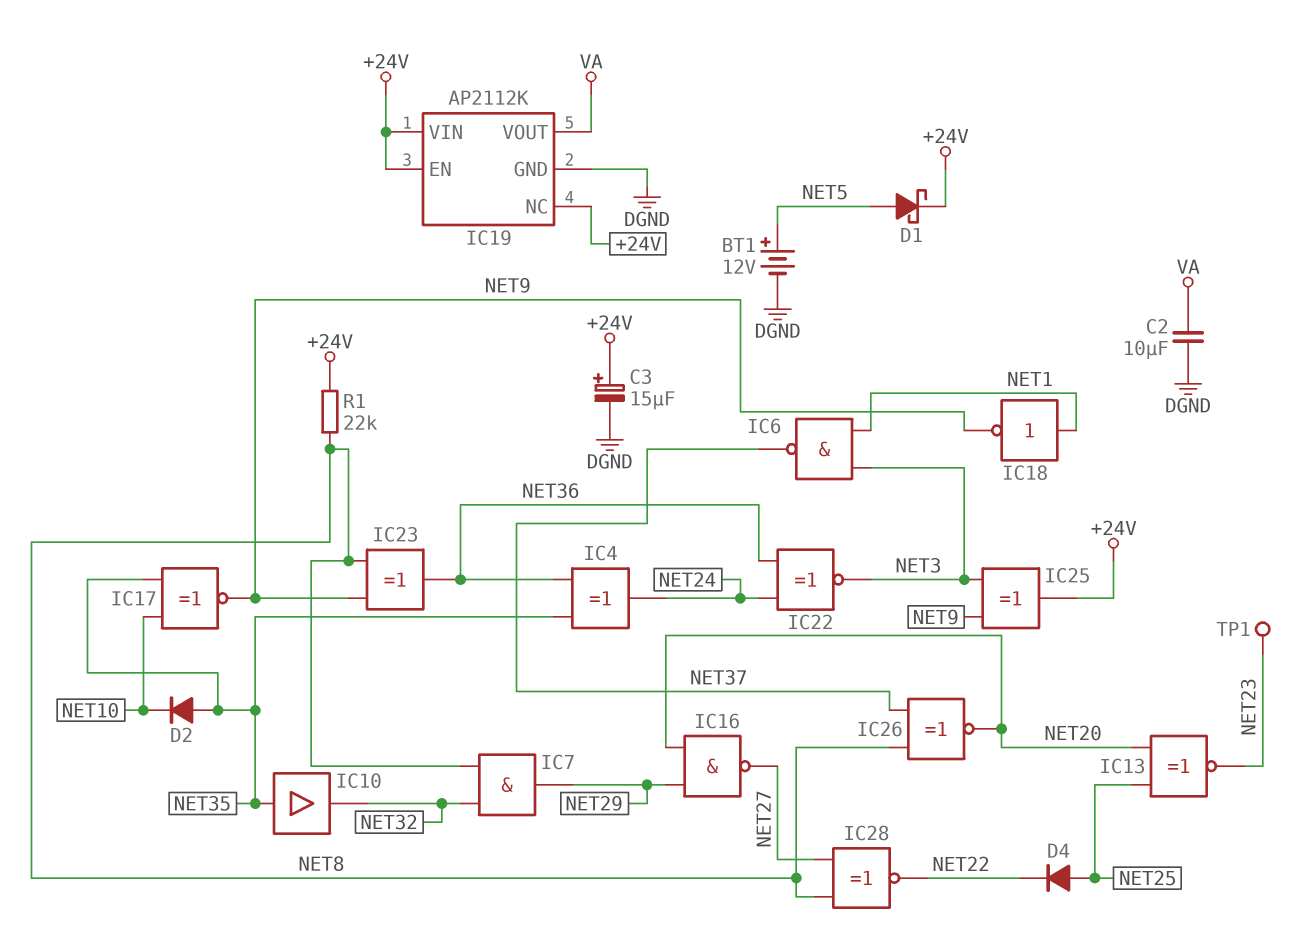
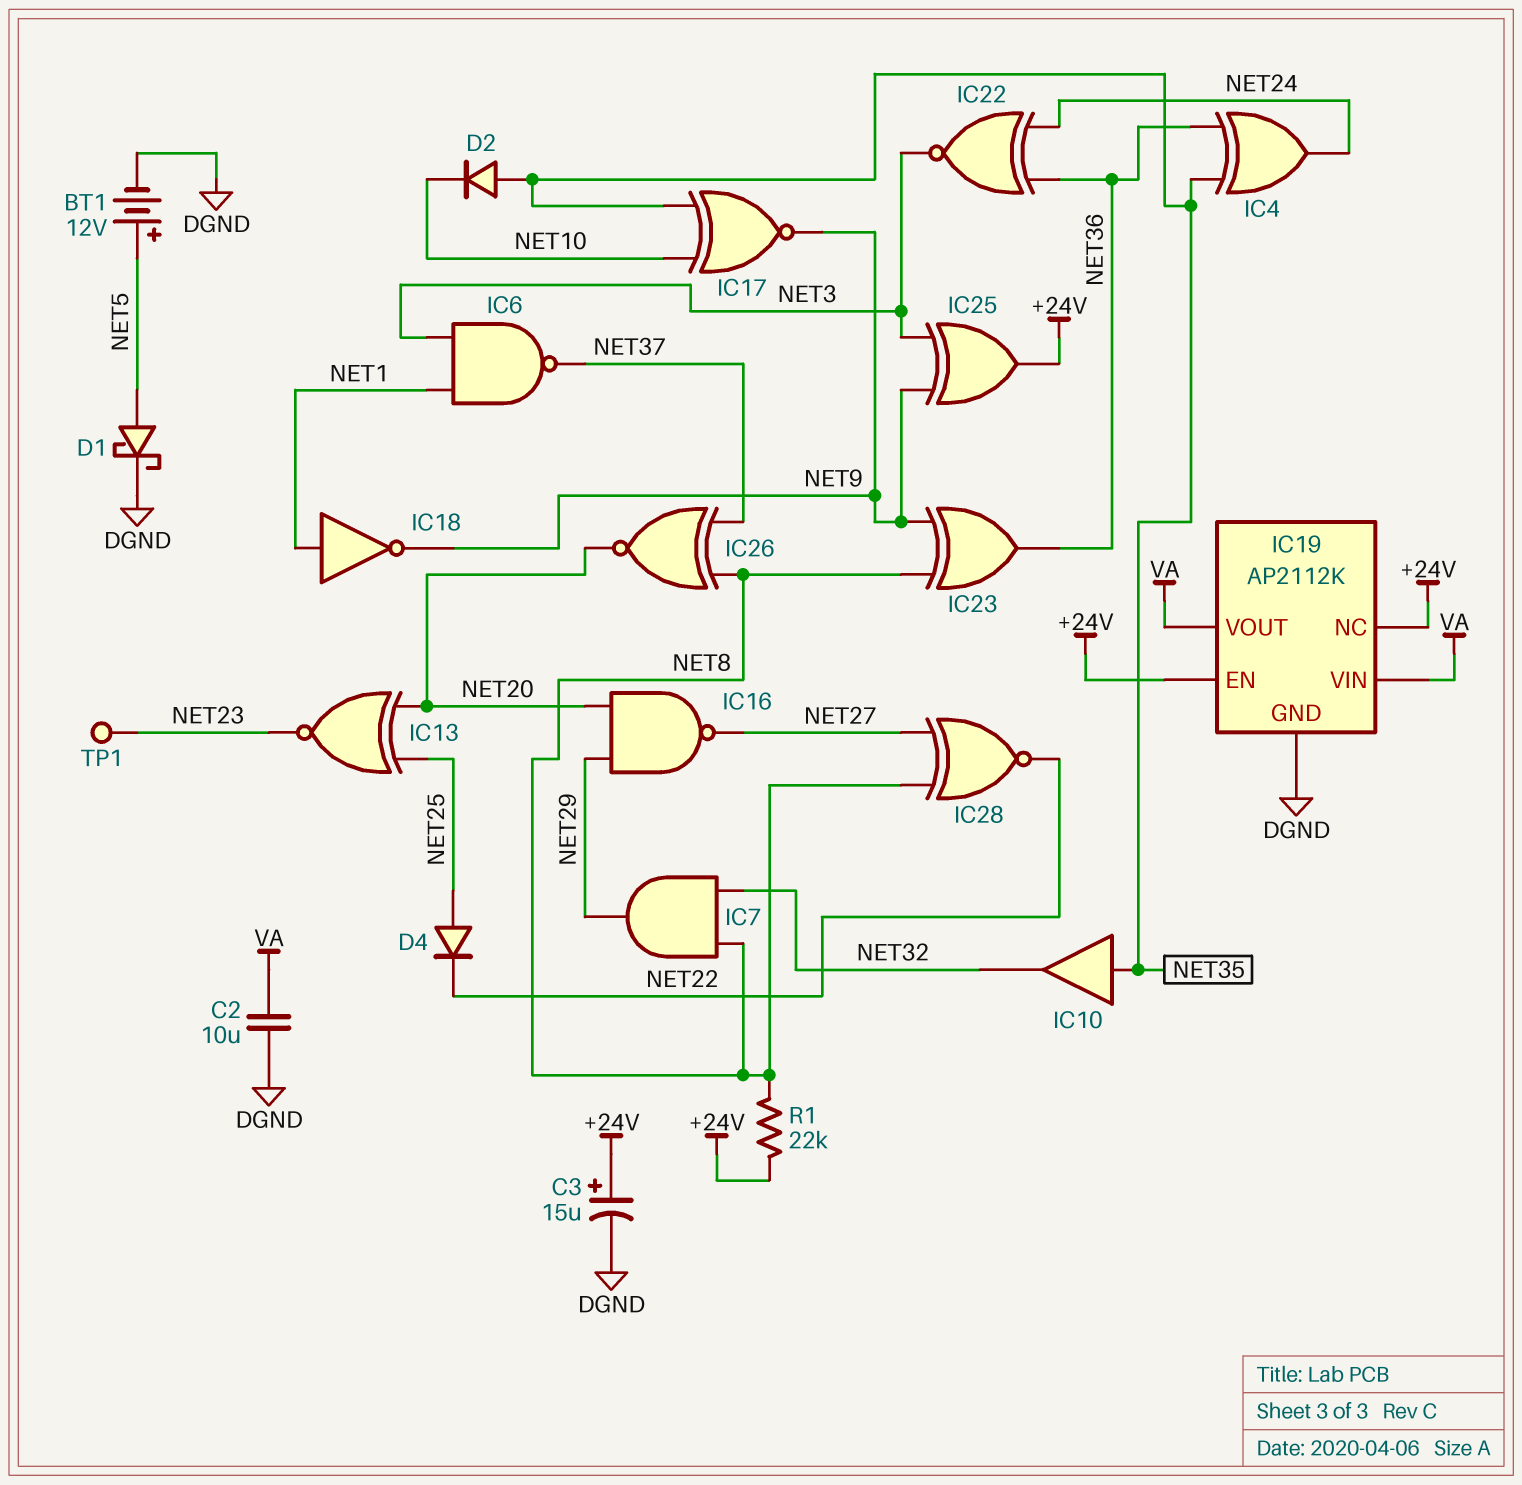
D1: schottky (A NET5, K +24V) -> schottky (A NET5, K DGND)
IC19 pin VIN: +24V -> VA

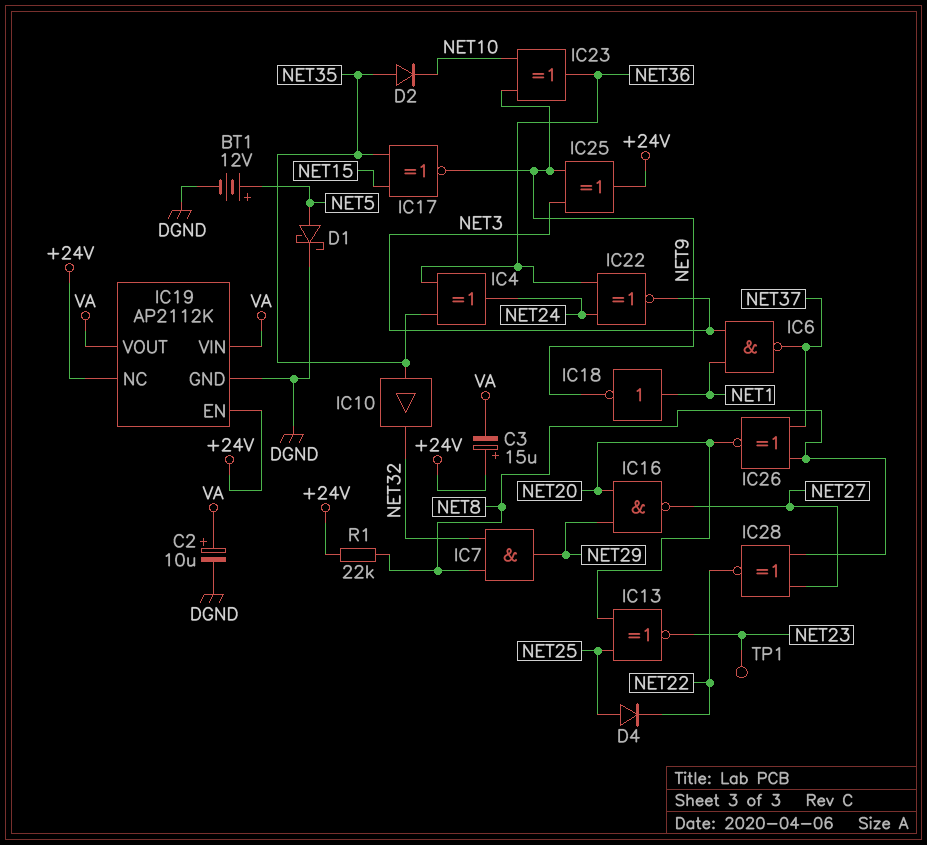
C2: 10uF (DGND, VA) -> 10uF (plus VA, minus DGND)
C3: 15uF (plus +24V, minus DGND) -> 15uF (plus +24V, minus VA)
IC17: XNOR (in NET10, in NET35, out NET9) -> XNOR (in NET15, in NET35, out NET9)
IC23: XOR (in NET8, in NET9, out NET36) -> XOR (in NET9, in NET10, out NET36)

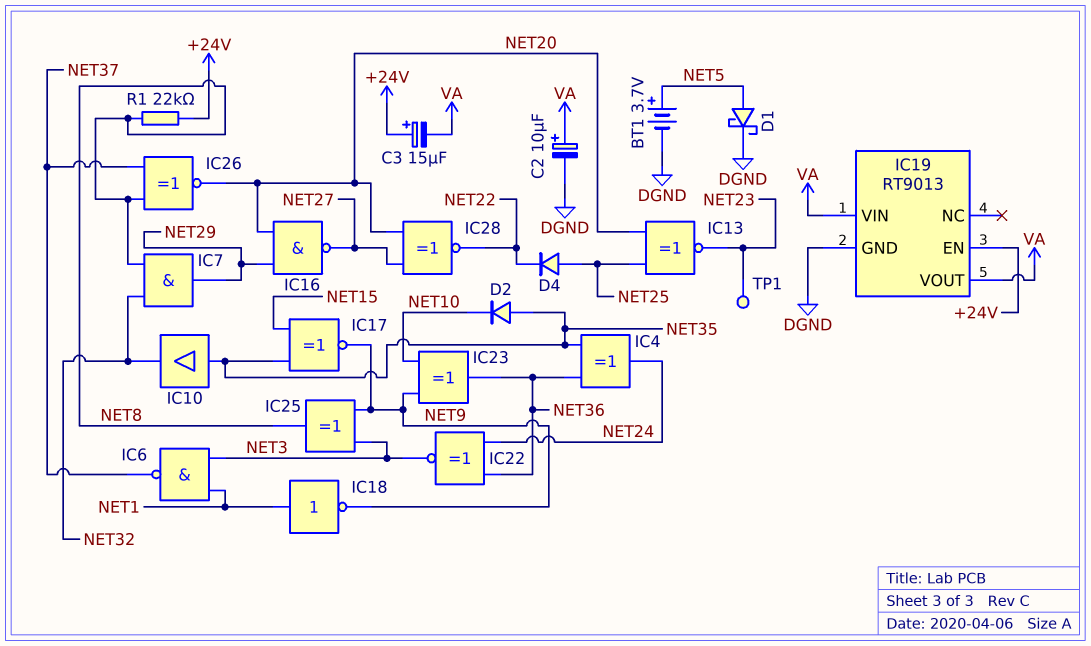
BT1: 12V (plus NET5, minus DGND) -> 3.7V (plus NET5, minus DGND)
IC19: AP2112K -> RT9013
IC19 pin NC: +24V -> none
IC25: XOR (in NET3, in NET9, out +24V) -> XOR (in NET3, in NET9, out NET8)
IC28: XNOR (in NET8, in NET27, out NET22) -> XNOR (in NET20, in NET27, out NET22)

